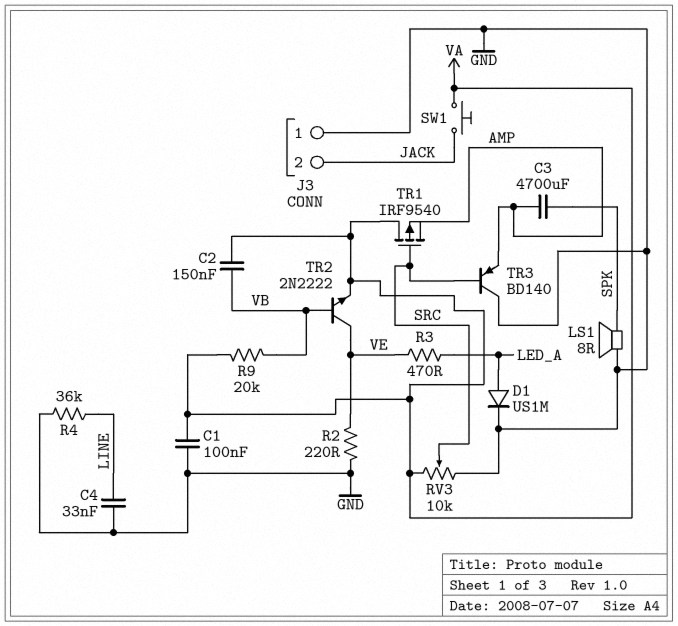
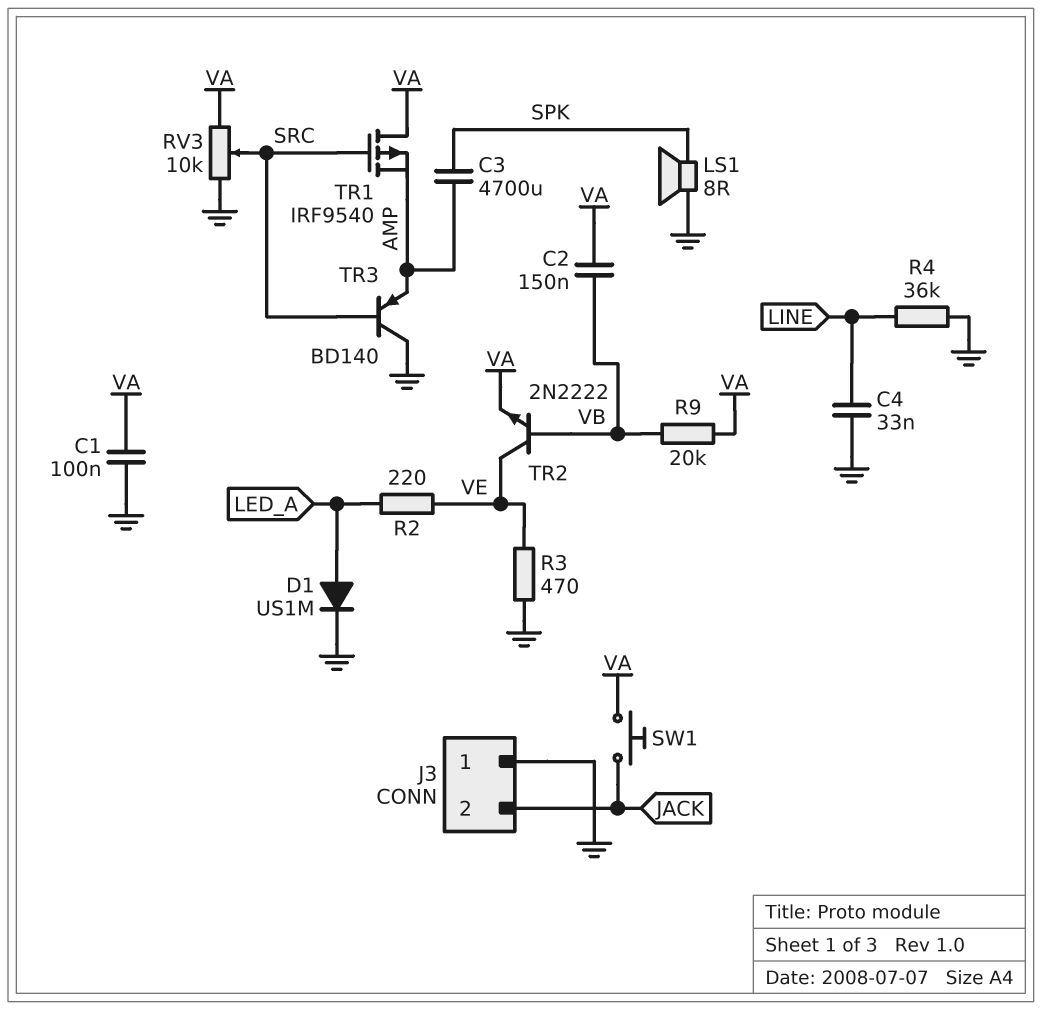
R2: 220 (GND, VE) -> 220 (LED_A, VE)
R3: 470 (LED_A, VE) -> 470 (GND, VE)

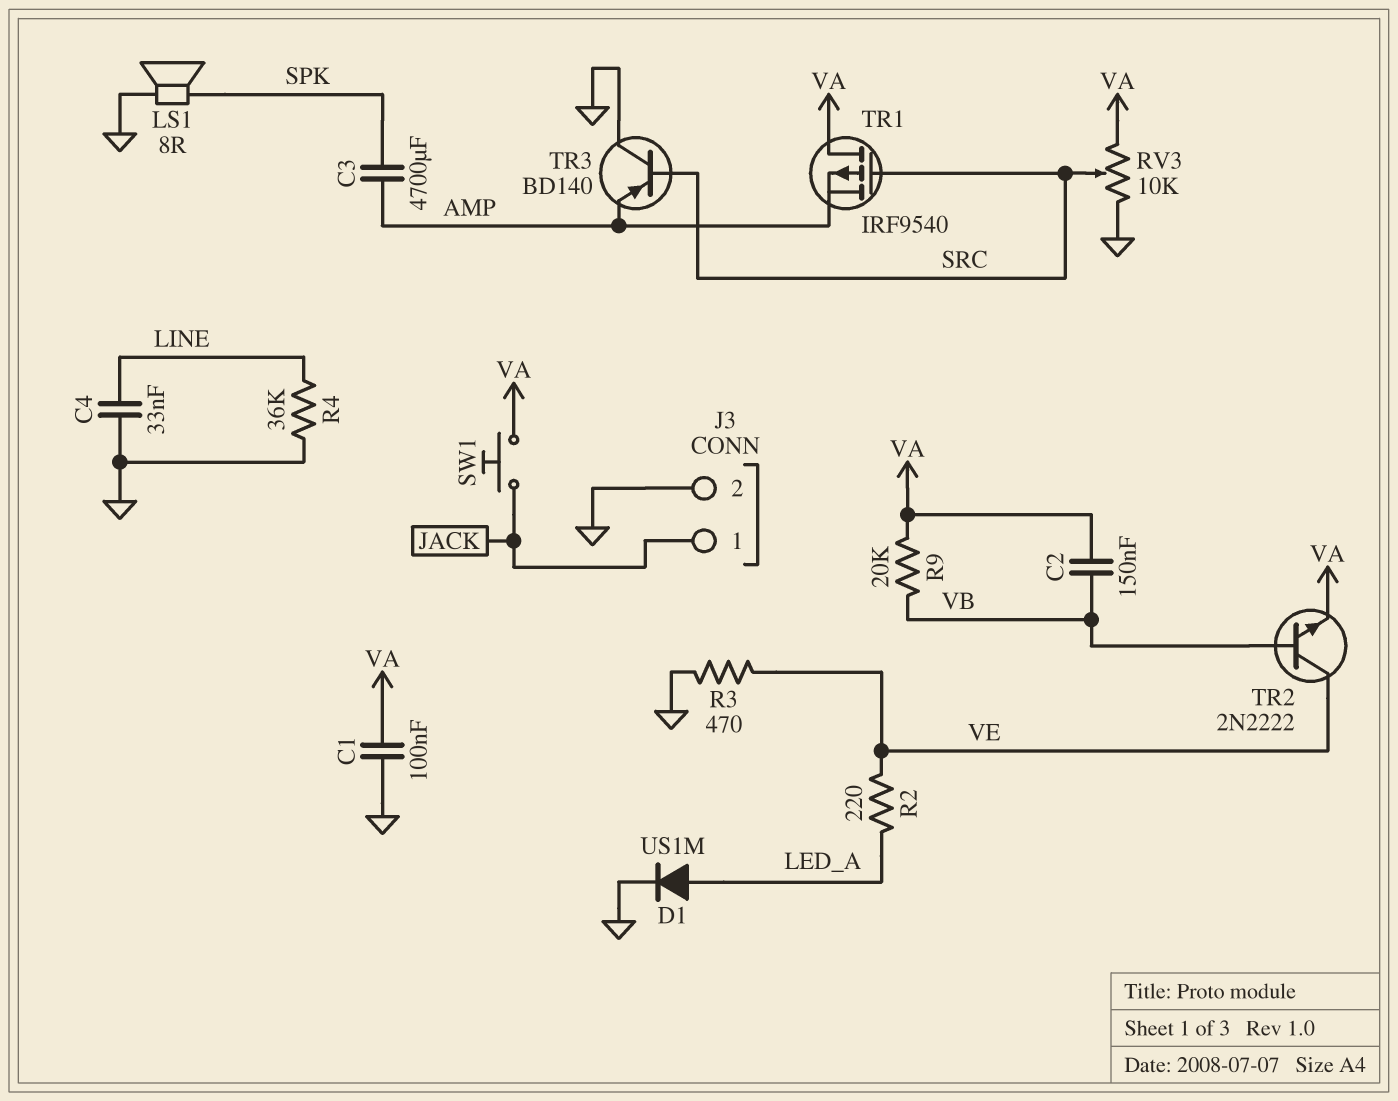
J3 pin 1: GND -> JACK
J3 pin 2: JACK -> GND

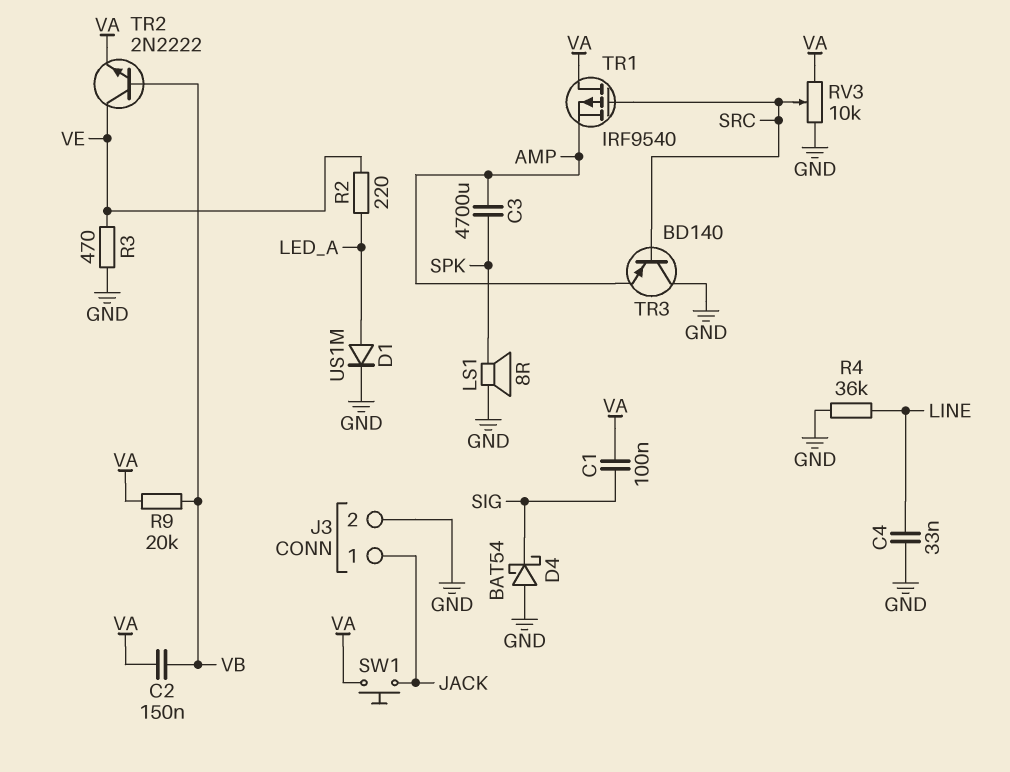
C1: 100nF (GND, VA) -> 100nF (SIG, VA)
D4: none -> schottky BAT54 (A GND, K SIG)

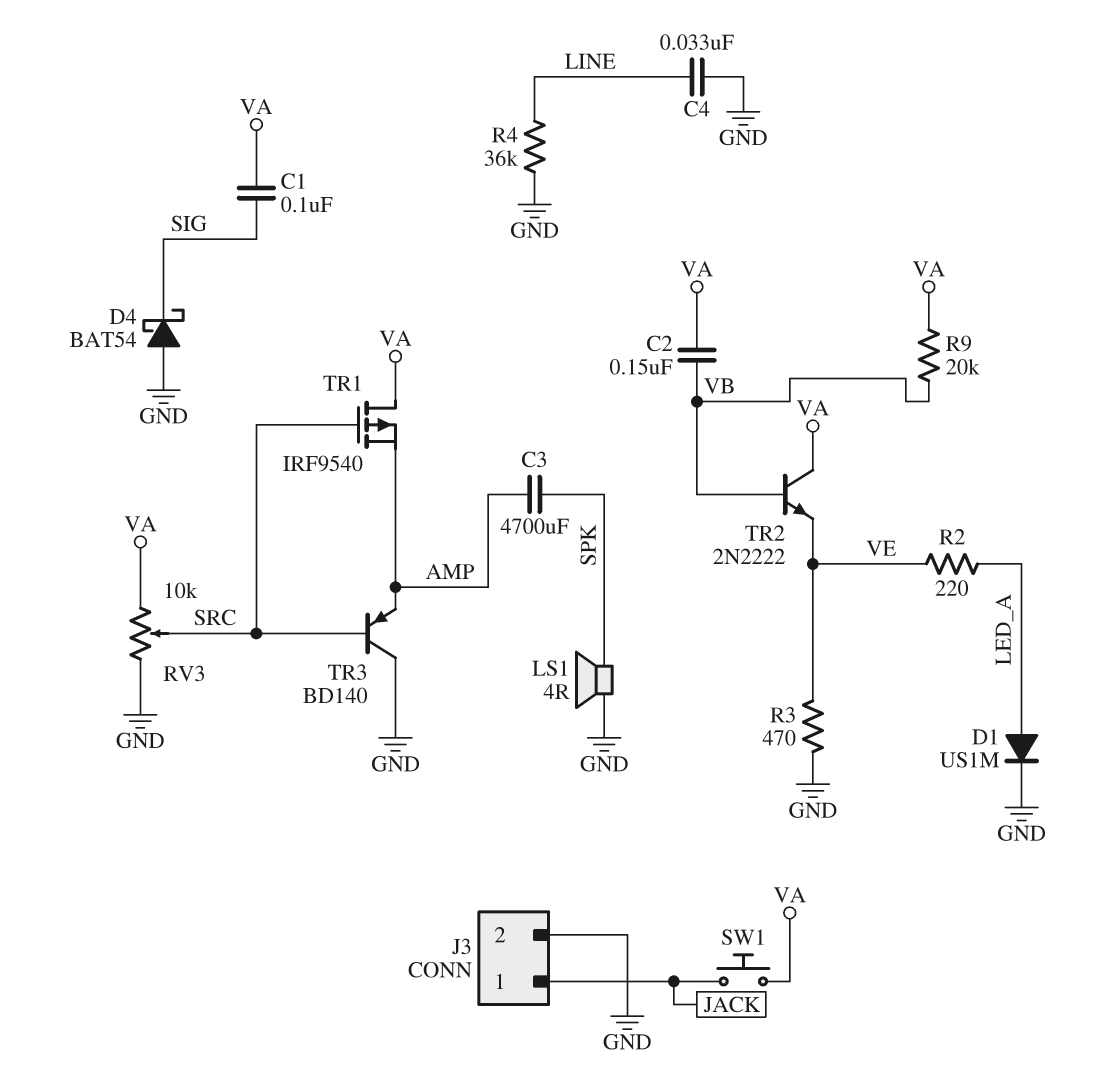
LS1: speaker 8R (GND, SPK) -> speaker 4R (GND, SPK)
TR2: NPN 2N2222 (B VB, C VE, E VA) -> NPN 2N2222 (B VB, C VA, E VE)

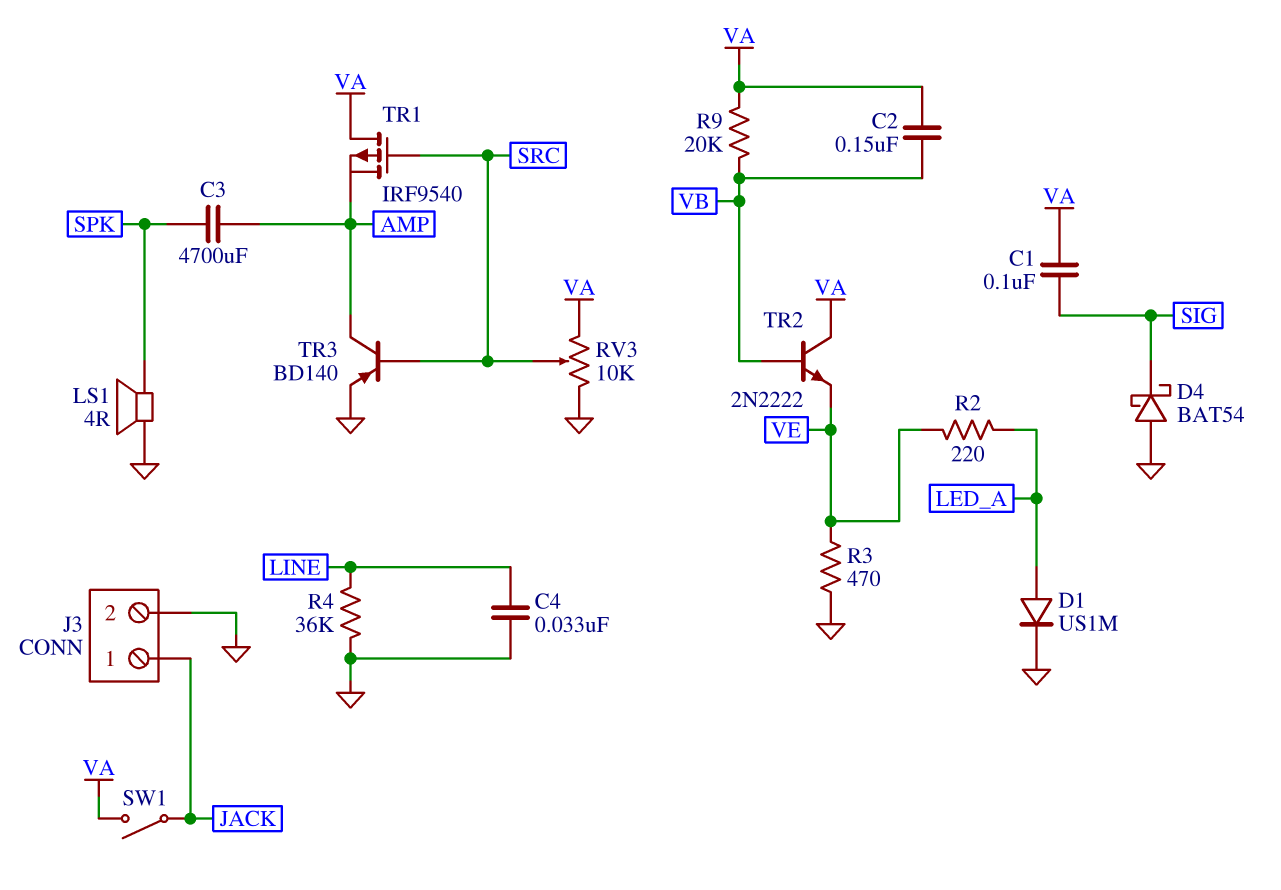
SW1: button (JACK, VA) -> switch (JACK, VA)
TR3: PNP BD140 (B SRC, C GND, E AMP) -> PNP BD140 (B SRC, C AMP, E GND)

